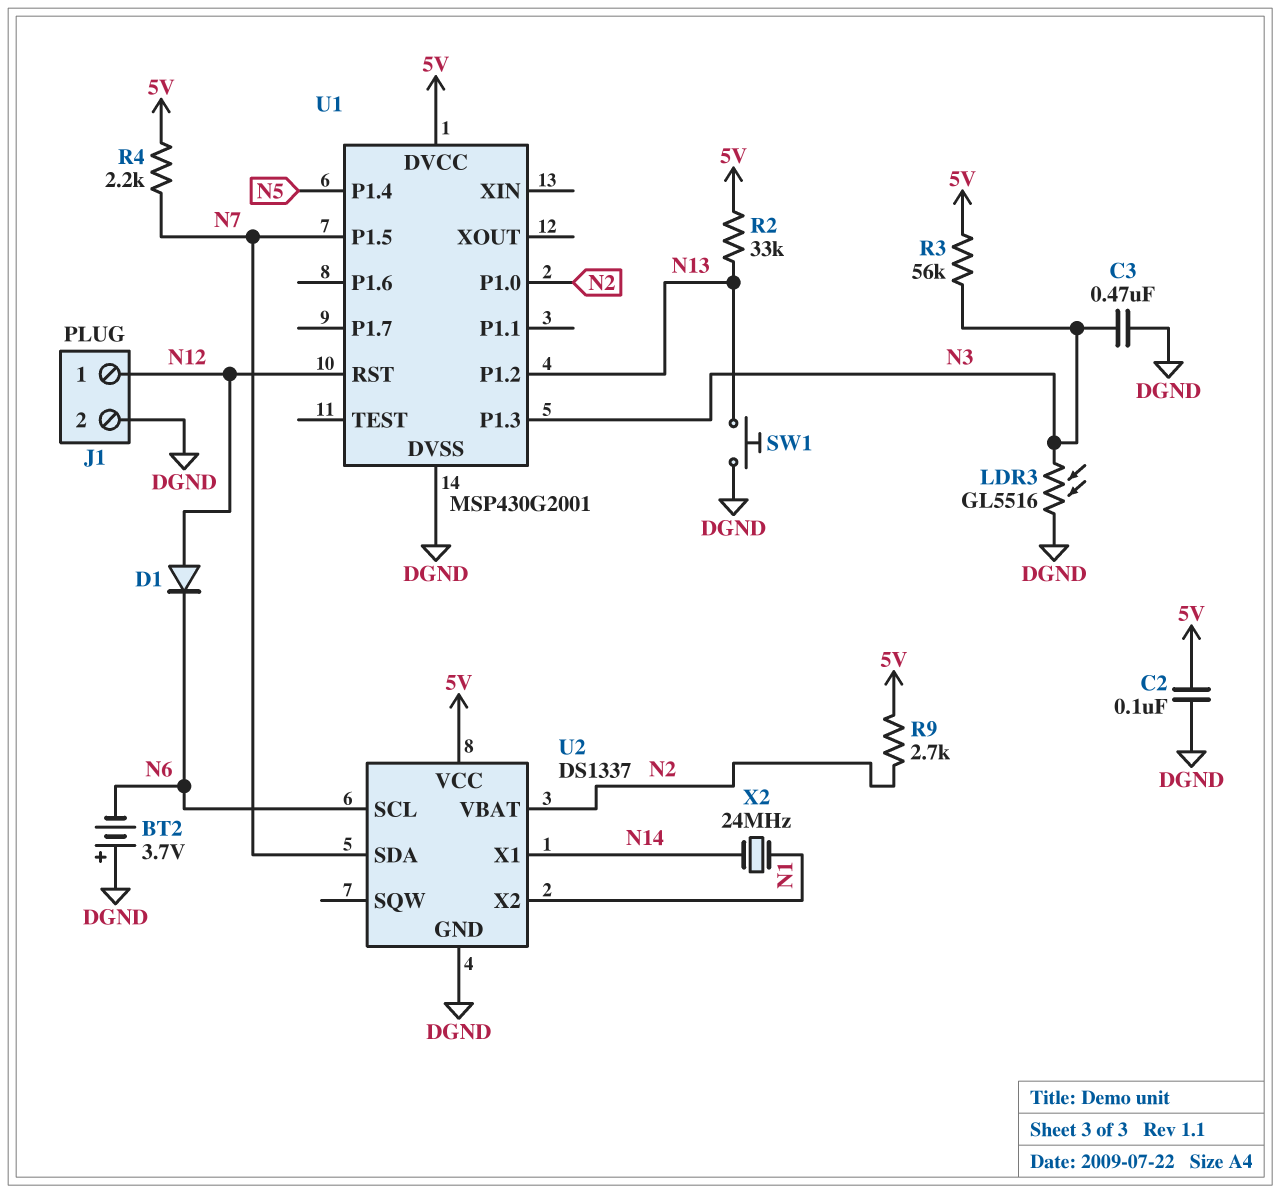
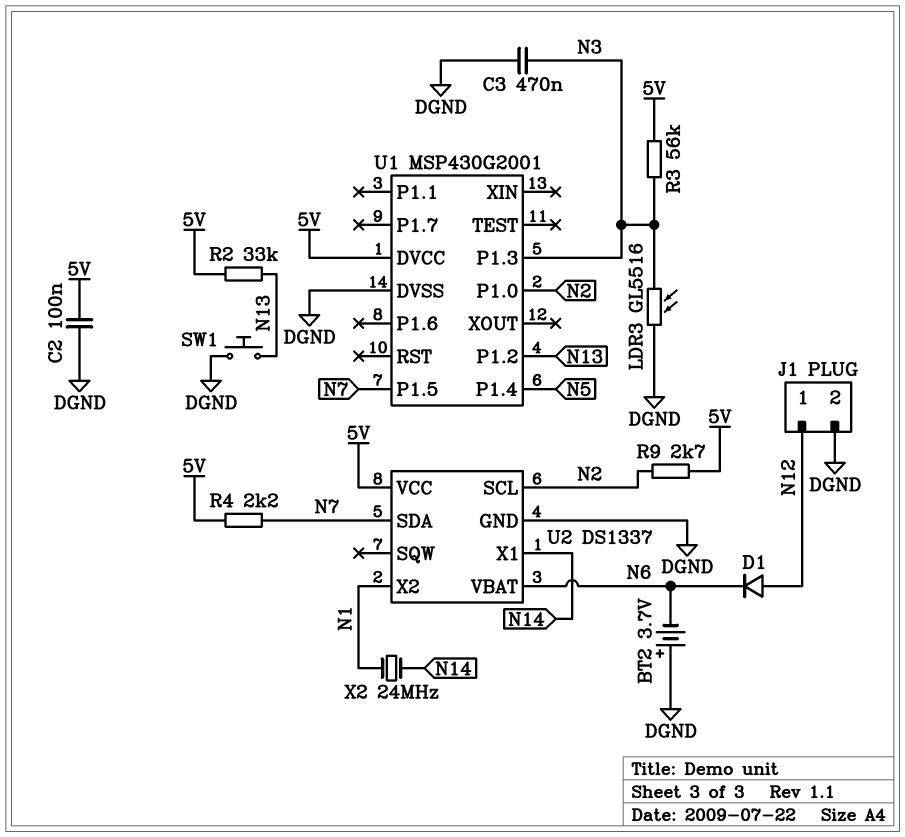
U1 pin RST: N12 -> none
U2 pin SCL: N6 -> N2
U2 pin VBAT: N2 -> N6

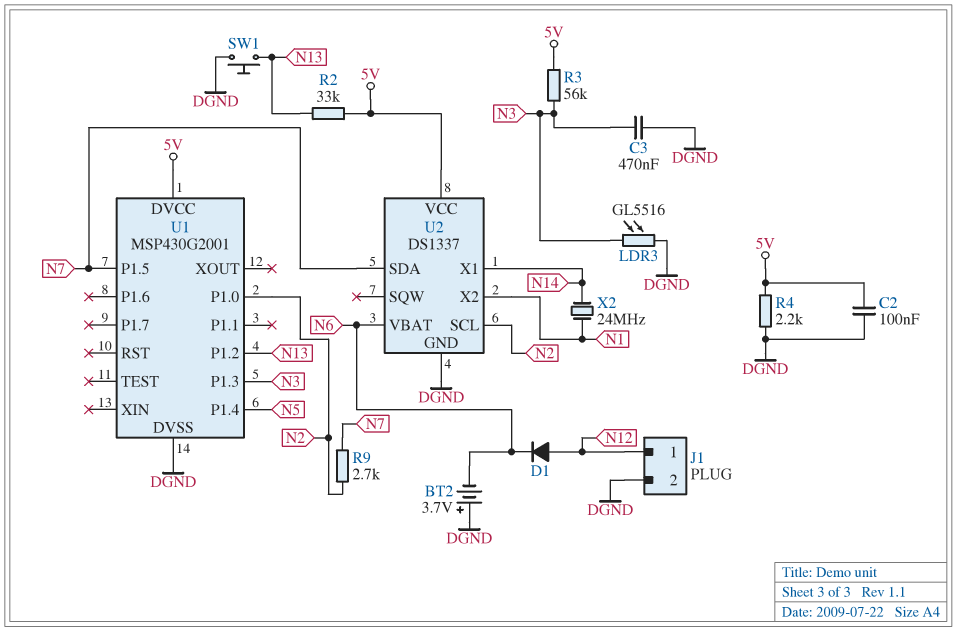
R4: 2.2k (5V, N7) -> 2.2k (5V, DGND)
R9: 2.7k (5V, N2) -> 2.7k (N2, N7)

